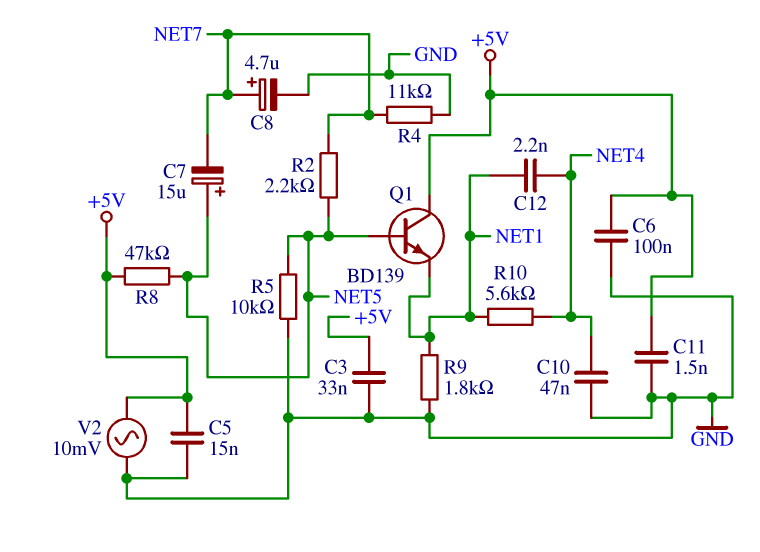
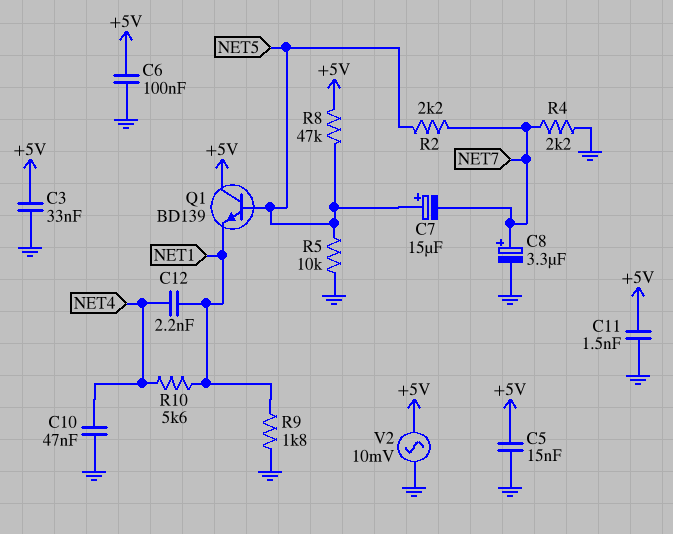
C8: 4.7uF (plus NET7, minus GND) -> 3.3uF (plus NET7, minus GND)
R4: 11k (GND, NET7) -> 2.2k (GND, NET7)

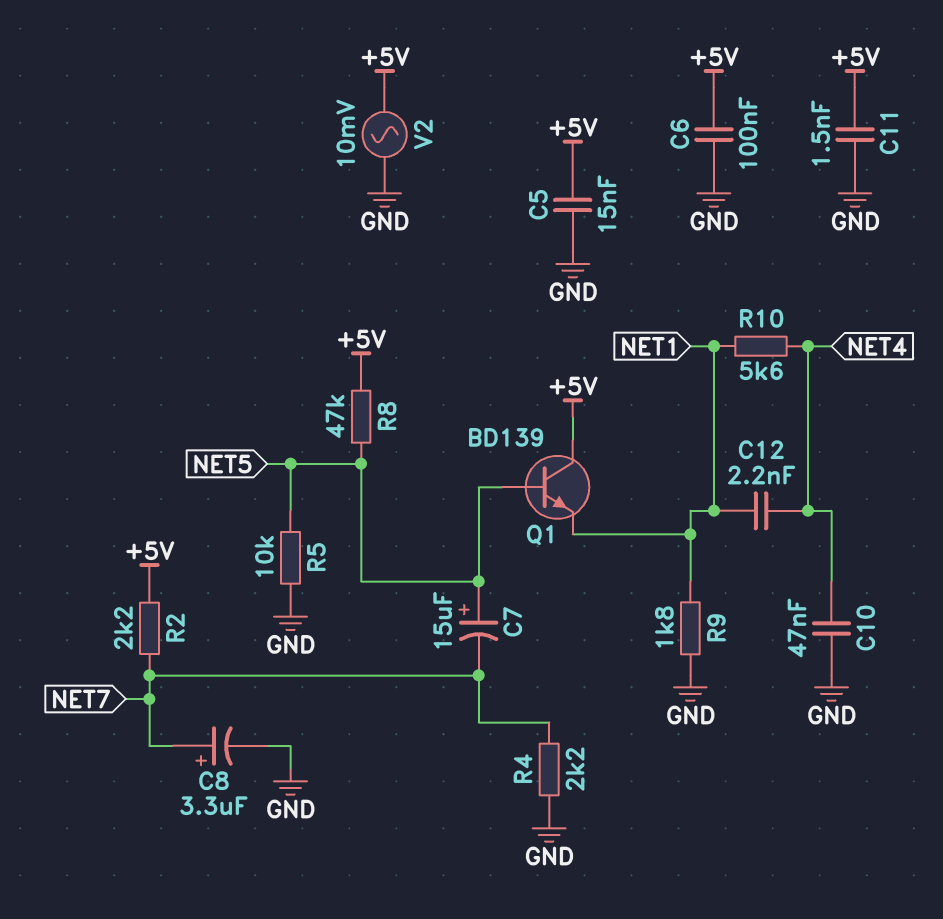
C3: 33nF (+5V, GND) -> none
R2: 2.2k (NET5, NET7) -> 2.2k (+5V, NET7)

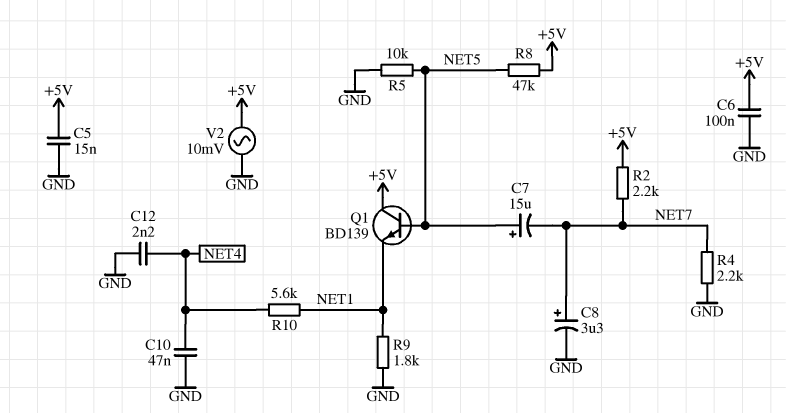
C11: 1.5nF (+5V, GND) -> none
C12: 2.2nF (NET1, NET4) -> 2.2nF (GND, NET4)

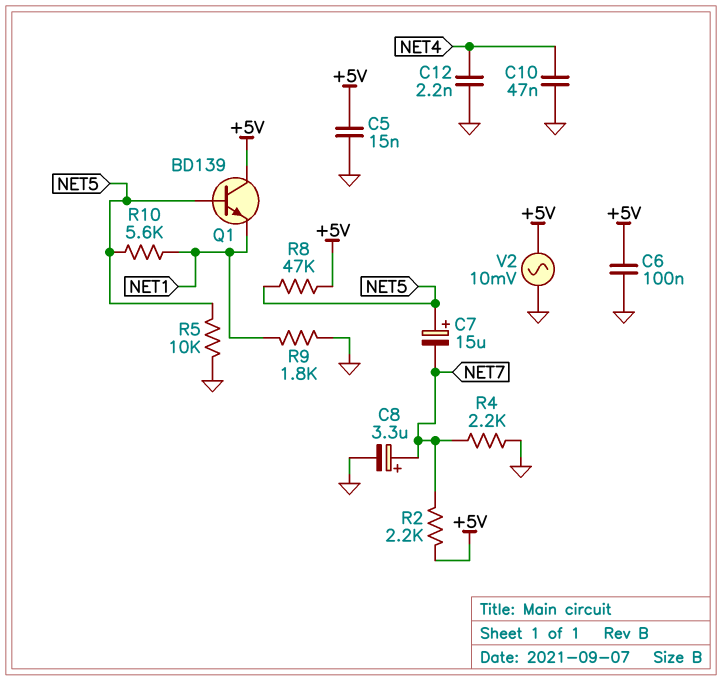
R10: 5.6k (NET1, NET4) -> 5.6k (NET1, NET5)

